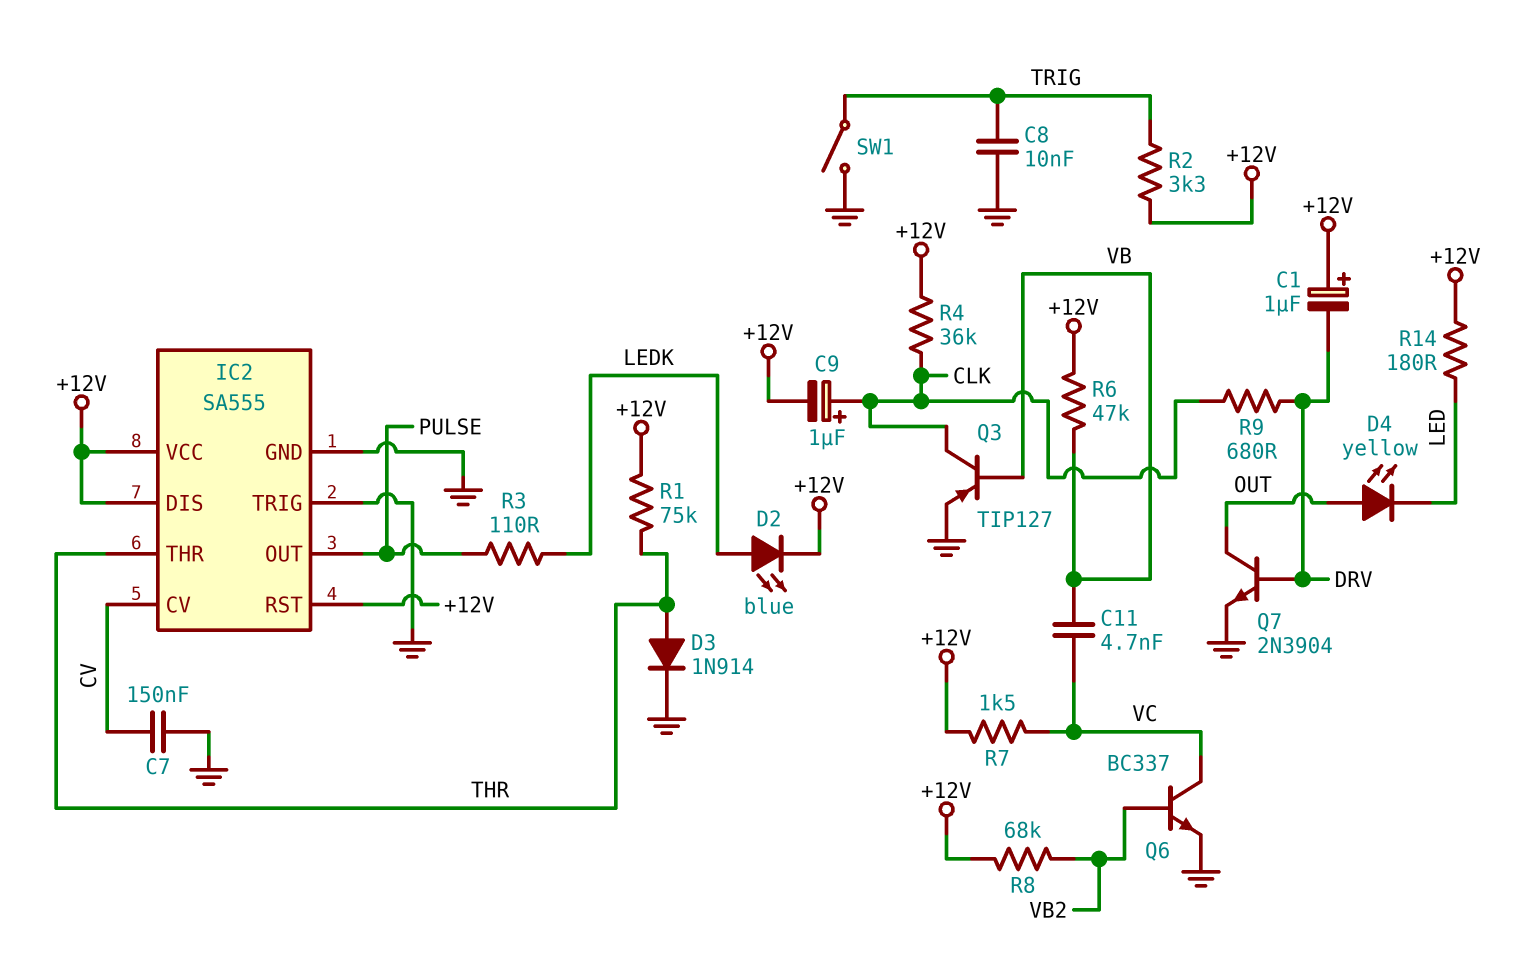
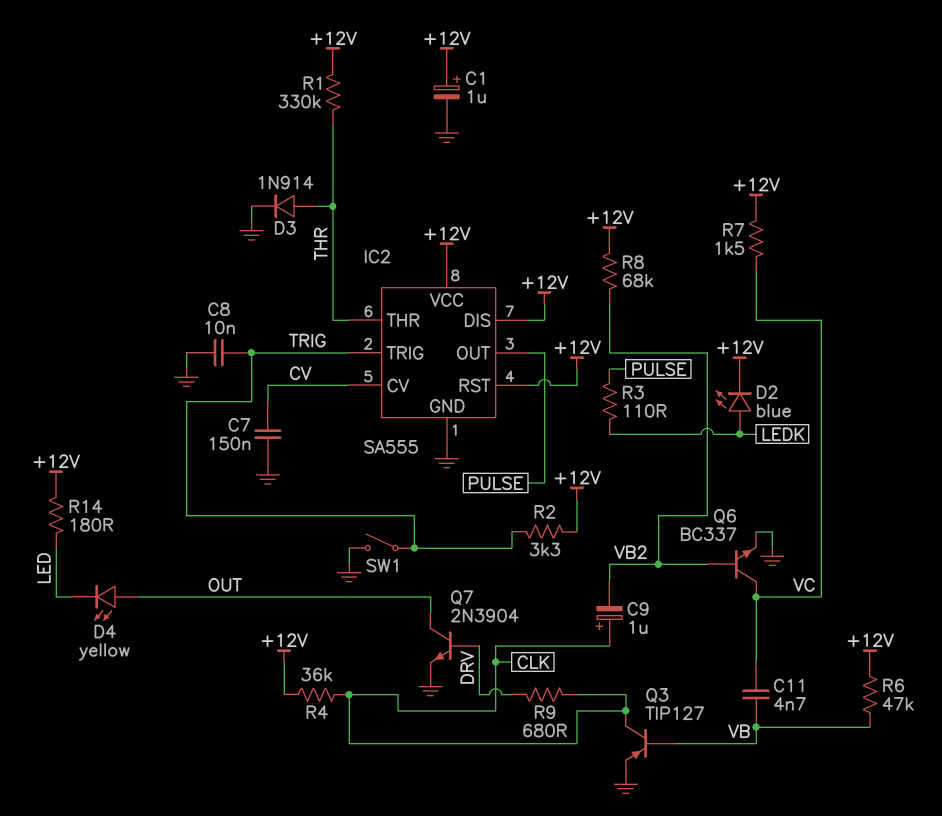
C1: 1uF (plus +12V, minus DRV) -> 1uF (plus +12V, minus GND)
C9: 1uF (plus CLK, minus +12V) -> 1uF (plus CLK, minus VB2)
IC2 pin TRIG: GND -> TRIG
R1: 75k (+12V, THR) -> 330k (+12V, THR)

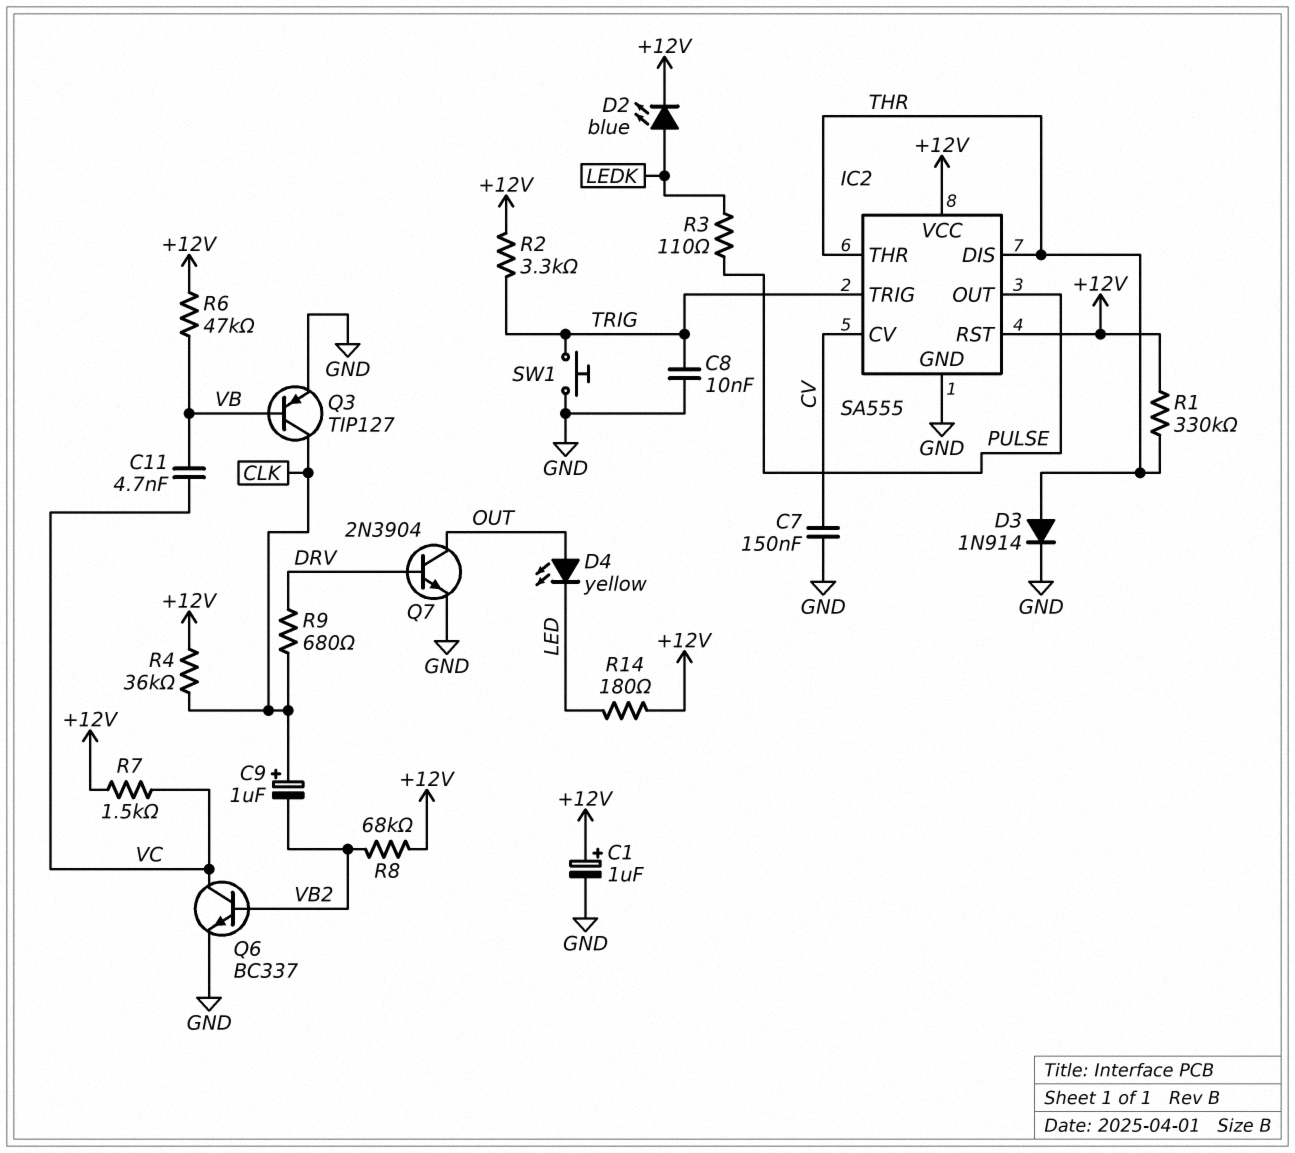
IC2 pin DIS: +12V -> THR
SW1: switch (GND, TRIG) -> button (GND, TRIG)

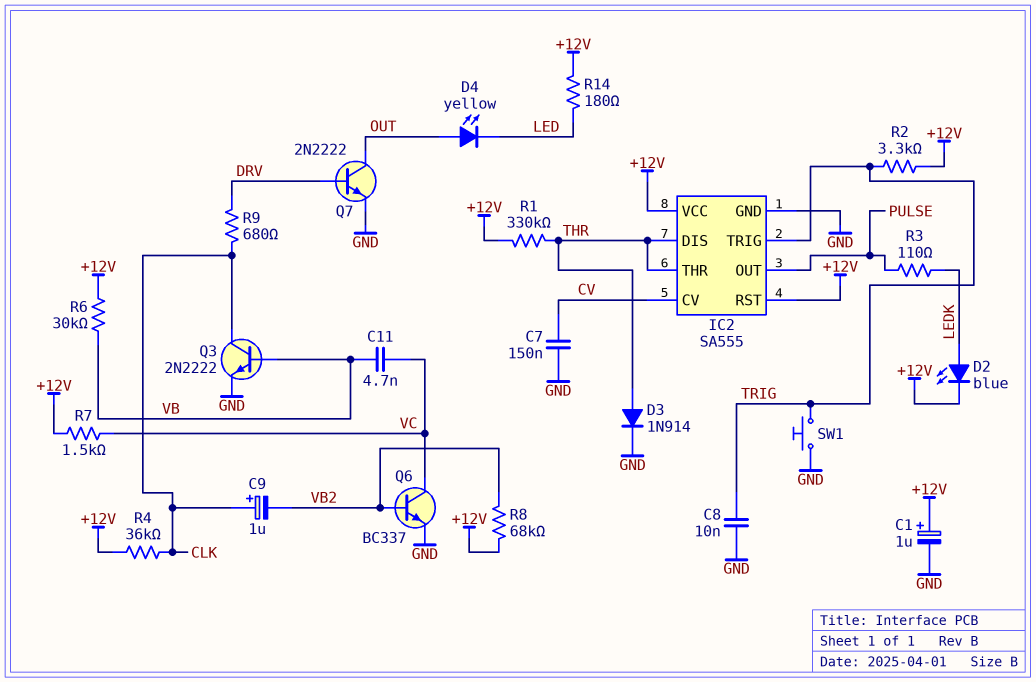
Q3: PNP TIP127 (B VB, C CLK, E GND) -> NPN 2N2222 (B VB, C CLK, E GND)
Q7: NPN 2N3904 (B DRV, C OUT, E GND) -> NPN 2N2222 (B DRV, C OUT, E GND)
R6: 47k (+12V, VB) -> 30k (+12V, VB)

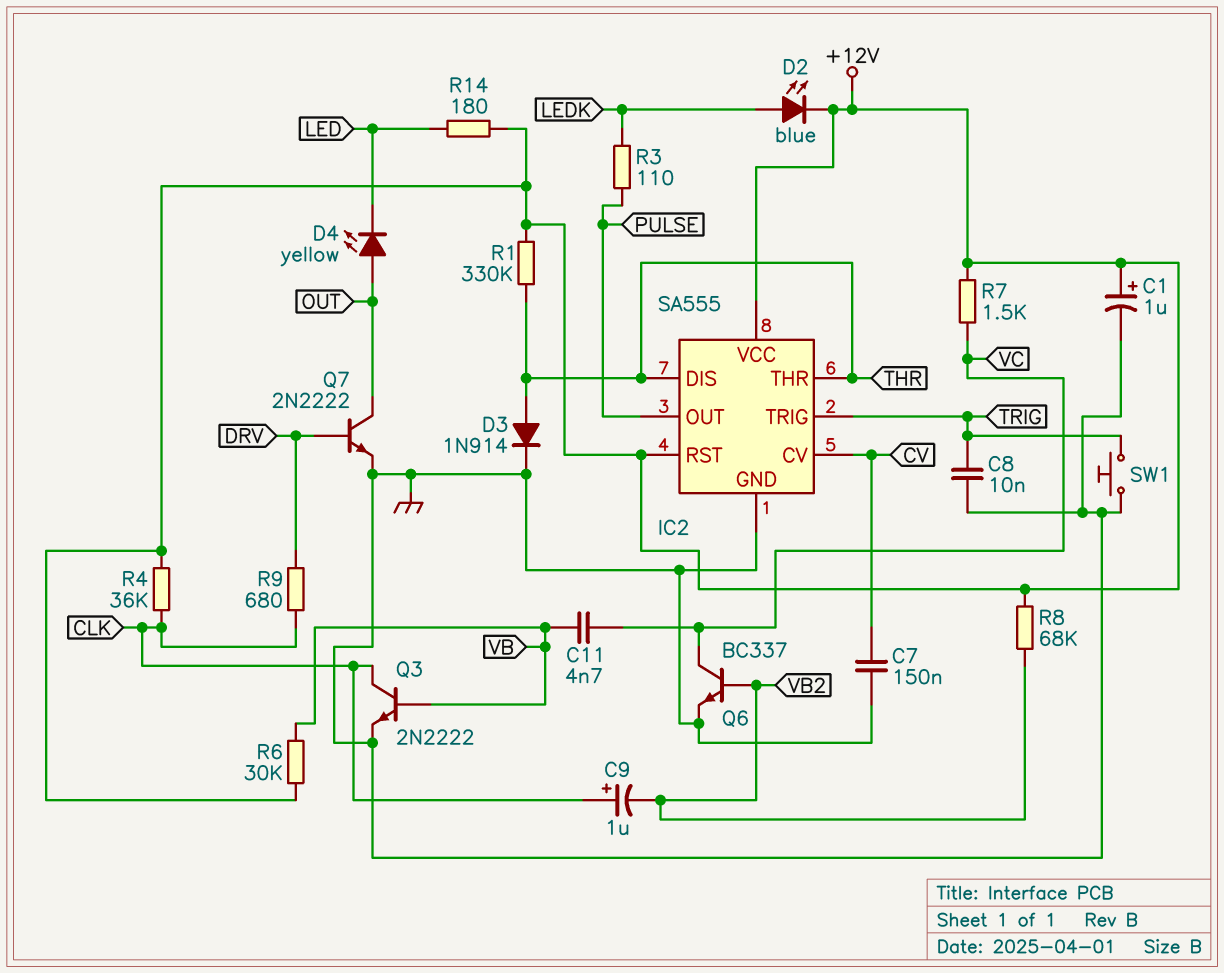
R2: 3.3k (+12V, TRIG) -> none

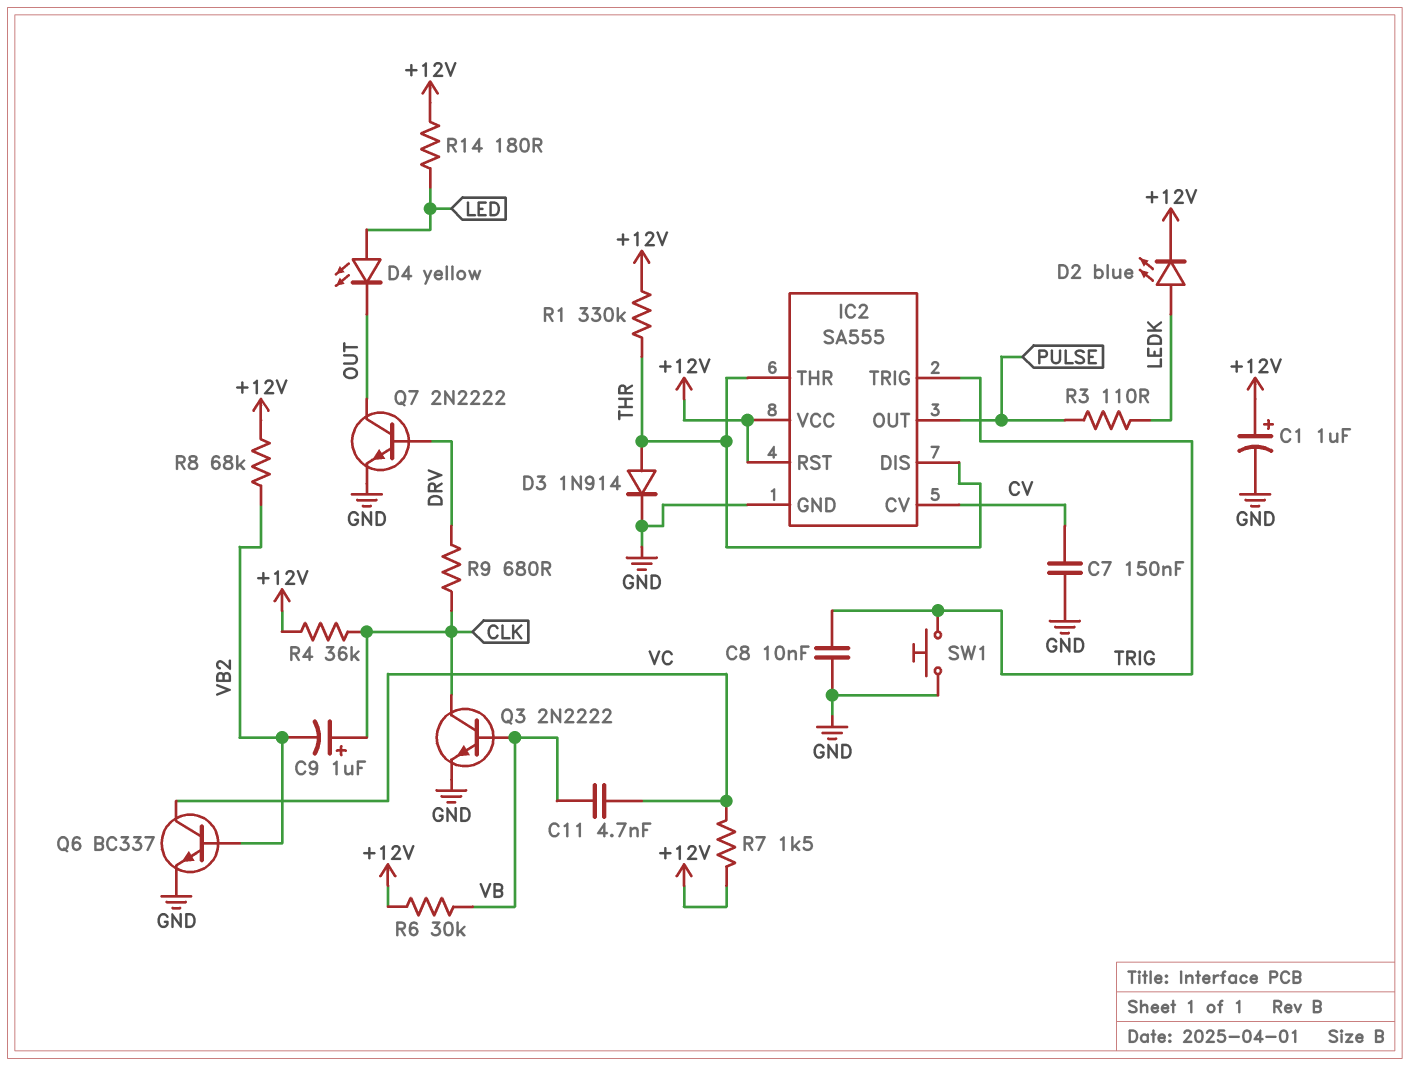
D4: LED yellow (A OUT, K LED) -> LED yellow (A LED, K OUT)

